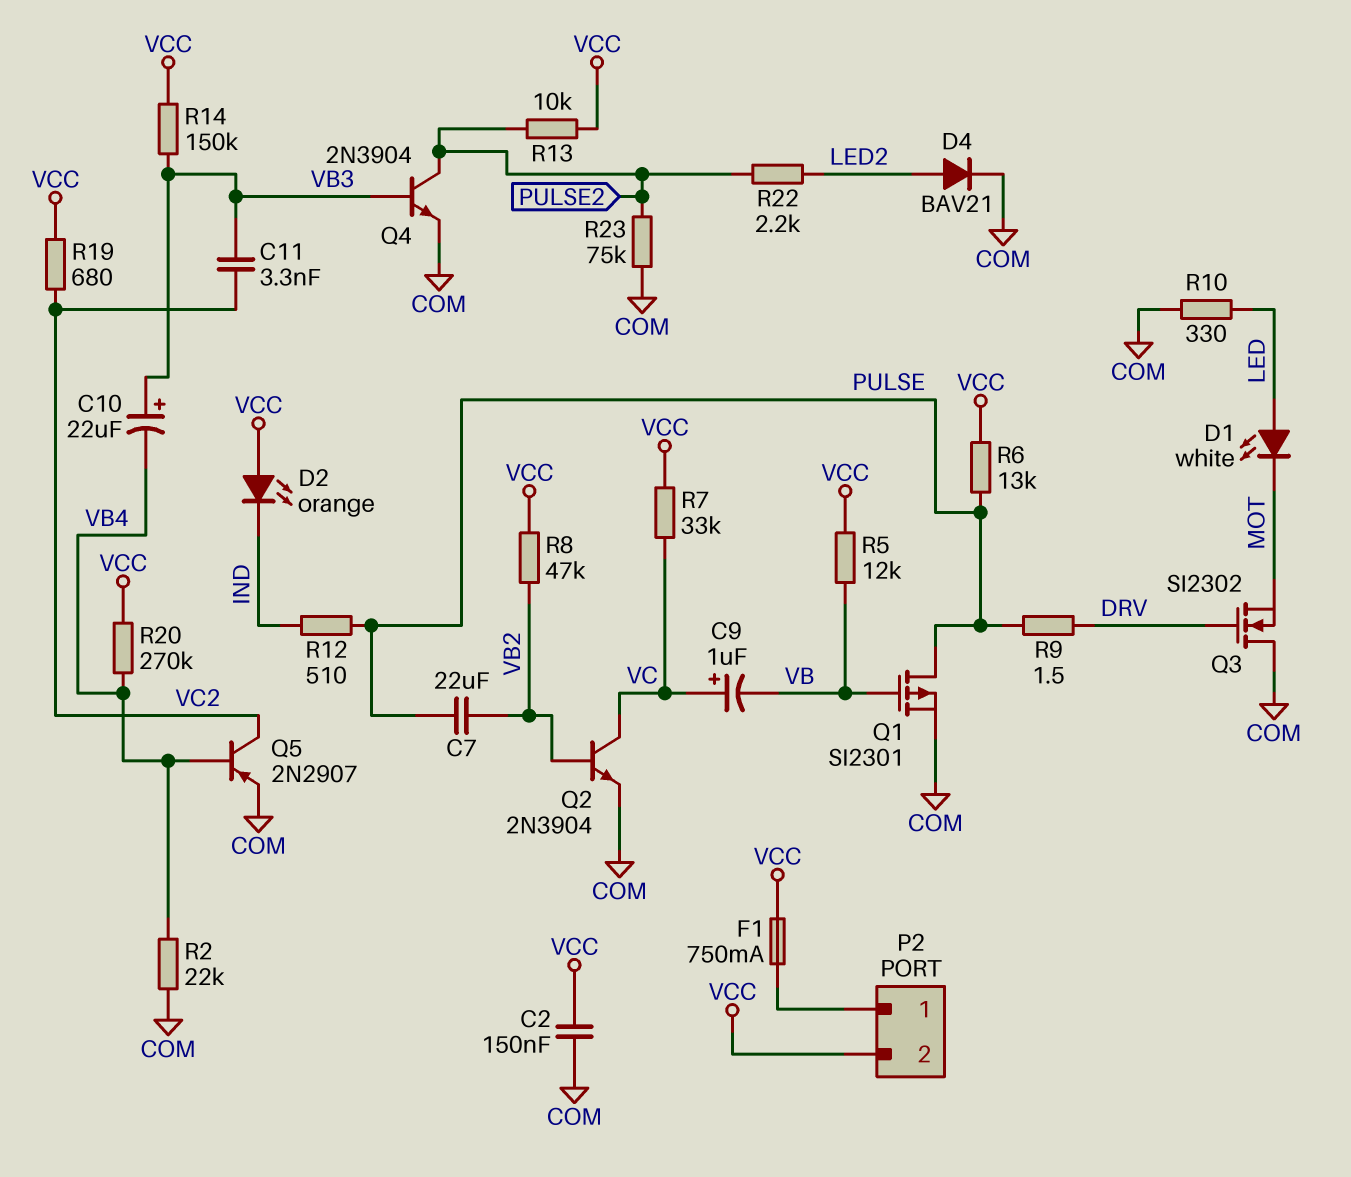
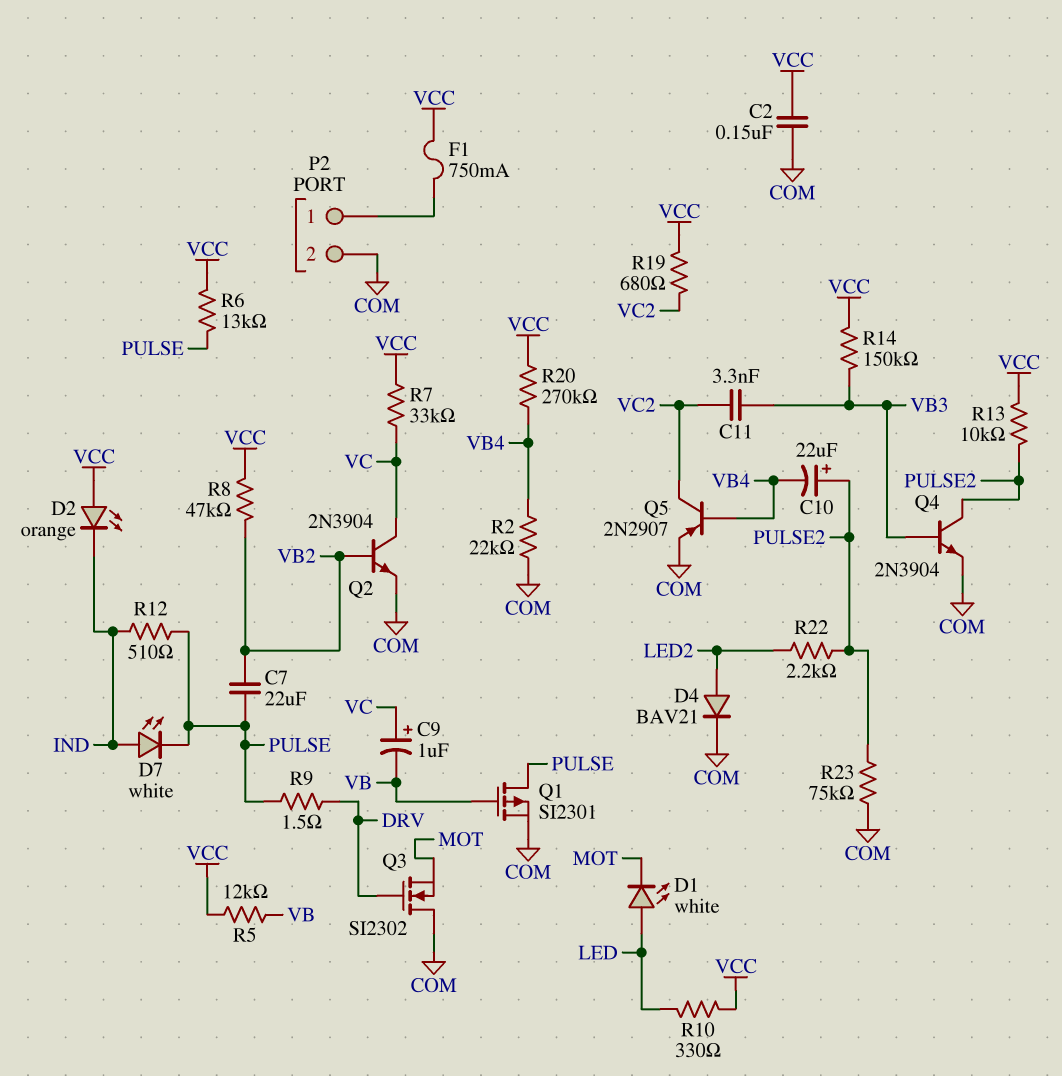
C10: 22uF (plus VB3, minus VB4) -> 22uF (plus PULSE2, minus VB4)
D7: none -> LED white (A IND, K PULSE)
P2 pin 2: VCC -> COM
R10: 330 (COM, LED) -> 330 (LED, VCC)

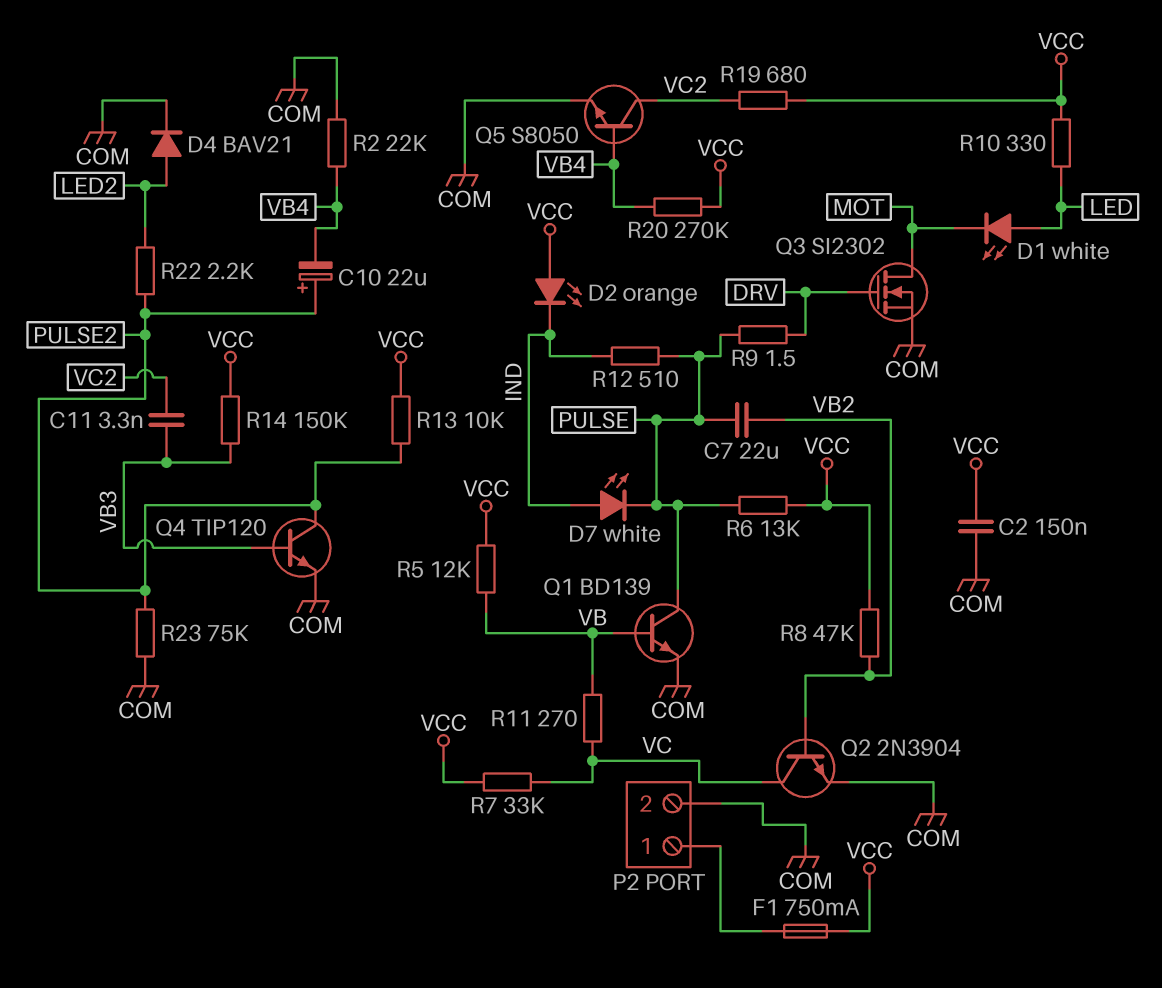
C9: 1uF (plus VC, minus VB) -> none
Q1: PMOS SI2301 (G VB, D PULSE, S COM) -> NPN BD139 (B VB, C PULSE, E COM)
Q3: NMOS SI2302 (G DRV, D COM, S MOT) -> NMOS SI2302 (G DRV, D MOT, S COM)
Q4: NPN 2N3904 (B VB3, C PULSE2, E COM) -> NPN TIP120 (B VB3, C PULSE2, E COM)
Q5: PNP 2N2907 (B VB4, C VC2, E COM) -> NPN S8050 (B VB4, C VC2, E COM)
R11: none -> 270 (VB, VC)

